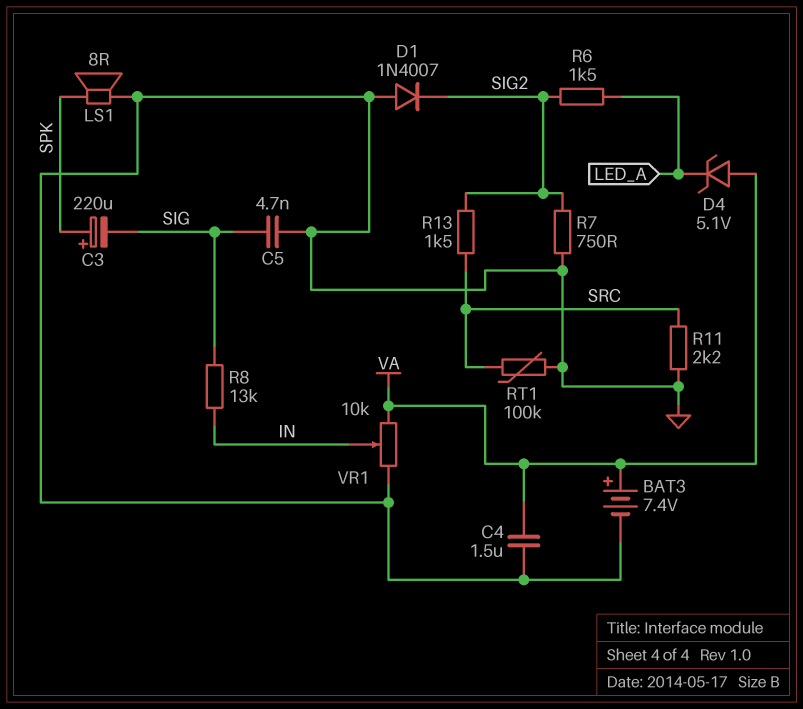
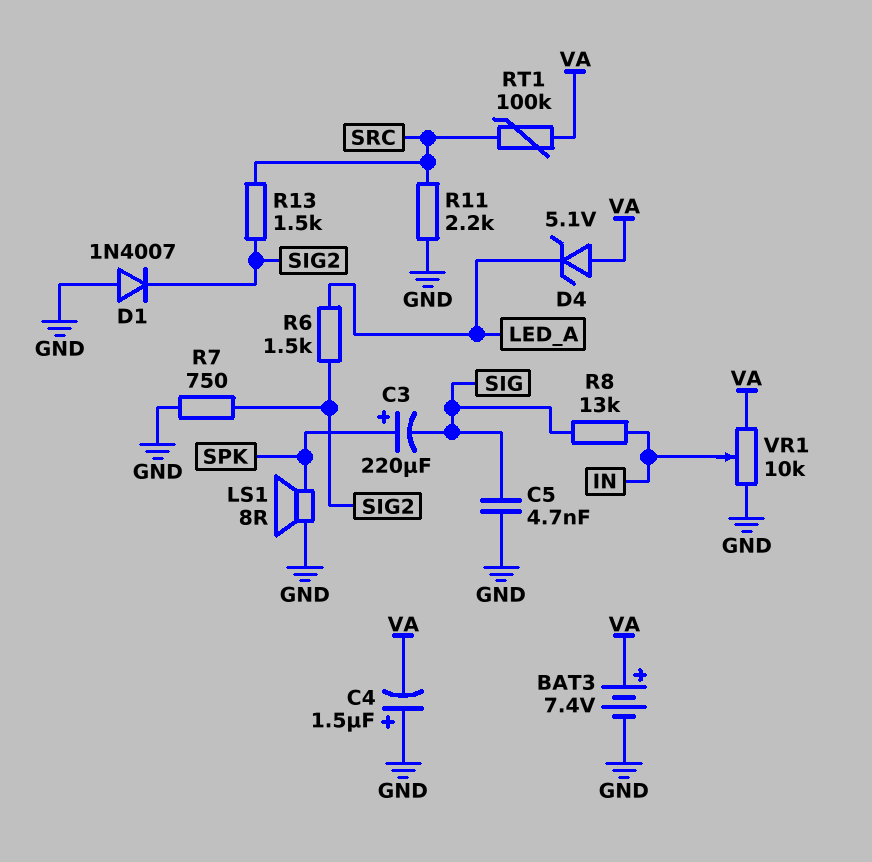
C4: 1.5uF (GND, VA) -> 1.5uF (plus GND, minus VA)
RT1: 100k (GND, SRC) -> 100k (SRC, VA)

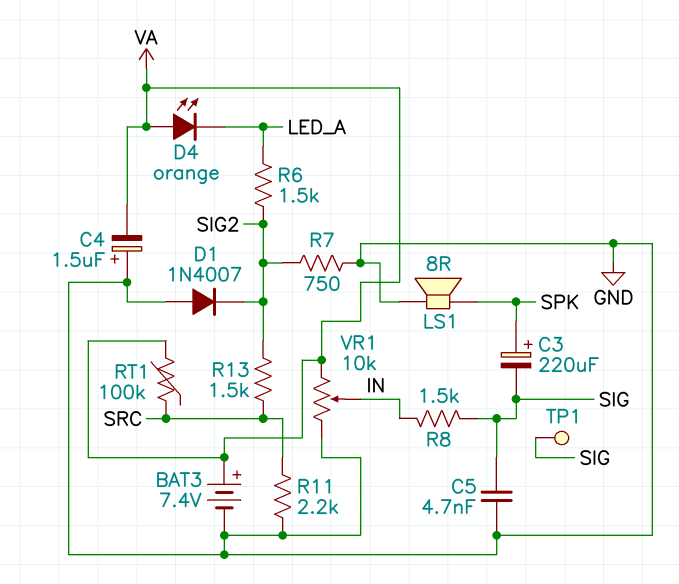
D4: zener 5.1V (A VA, K LED_A) -> LED orange (A VA, K LED_A)
R8: 13k (IN, SIG) -> 1.5k (IN, SIG)
TP1: none -> test point (SIG)

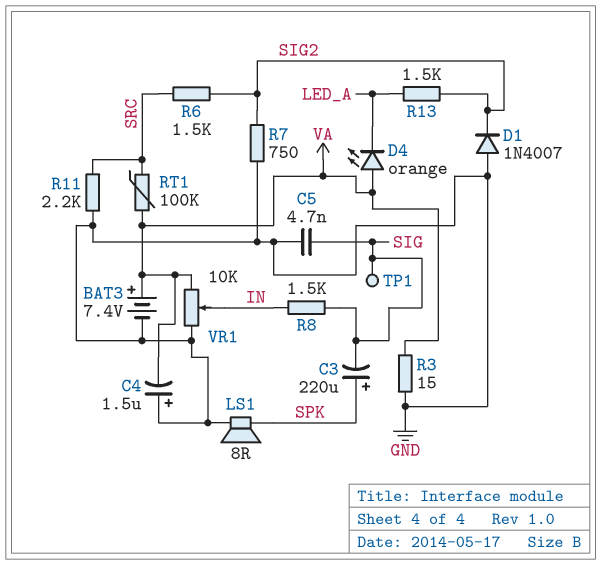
R3: none -> 15 (GND, VA)
R6: 1.5k (LED_A, SIG2) -> 1.5k (SIG2, SRC)
R13: 1.5k (SIG2, SRC) -> 1.5k (LED_A, SIG2)

